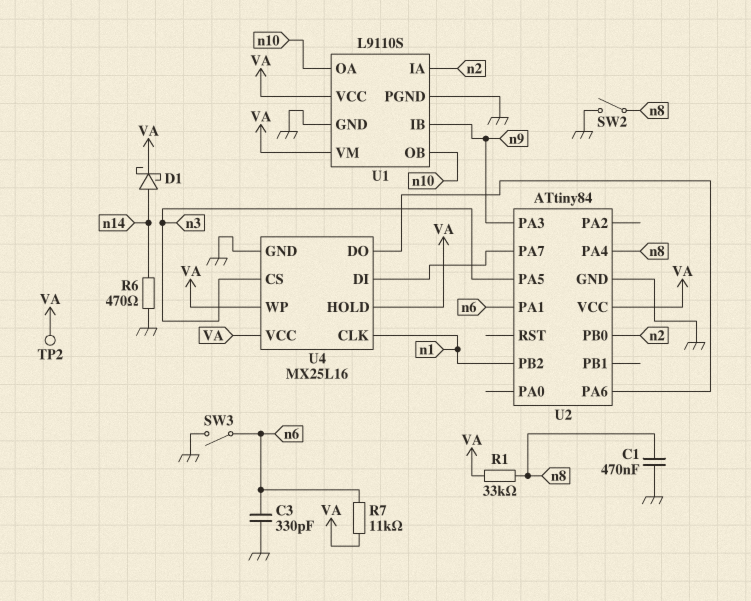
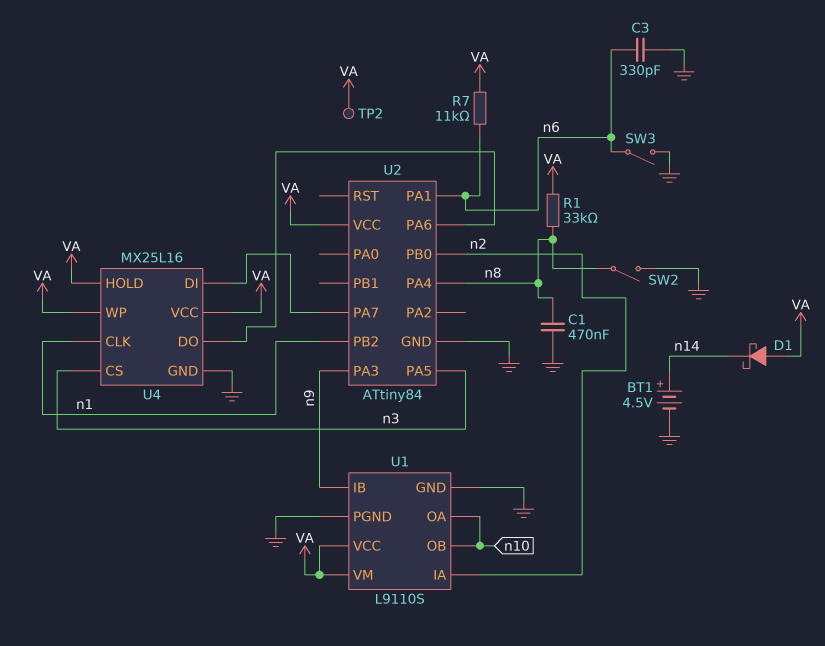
BT1: none -> 4.5V (plus n14, minus GND)
D1: schottky (A n14, K VA) -> schottky (A VA, K n14)
R6: 470 (GND, n14) -> none

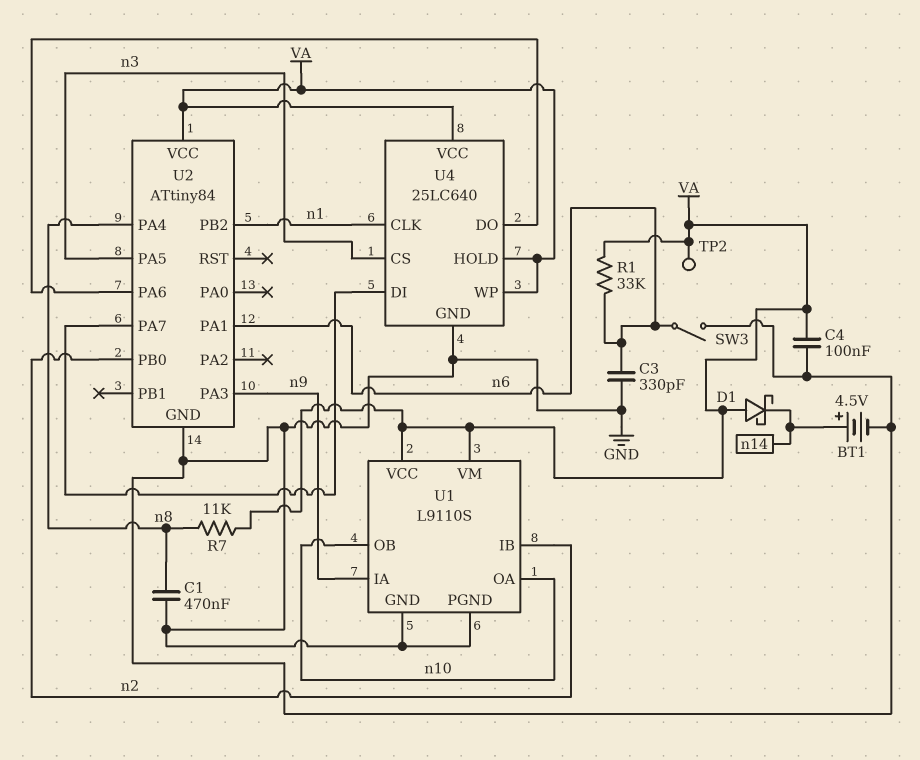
C4: none -> 100nF (GND, VA)
R1: 33k (VA, n8) -> 33k (VA, n6)
R7: 11k (VA, n6) -> 11k (VA, n8)
SW2: switch (GND, n8) -> none
U1 pin IA: n2 -> n9
U1 pin IB: n9 -> n2
U4: MX25L16 -> 25LC640

